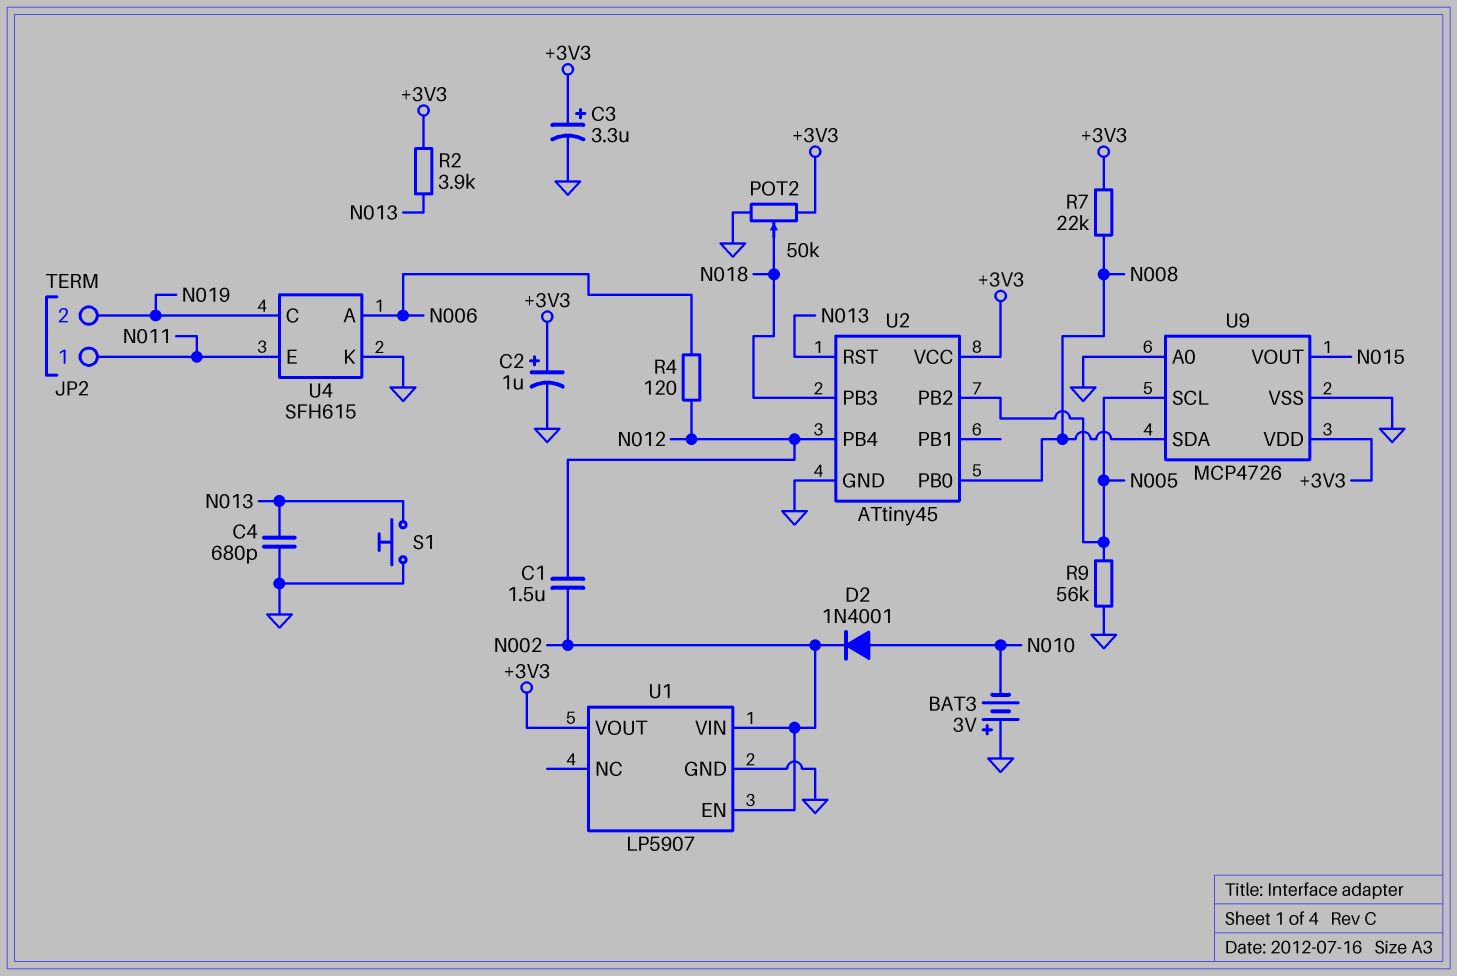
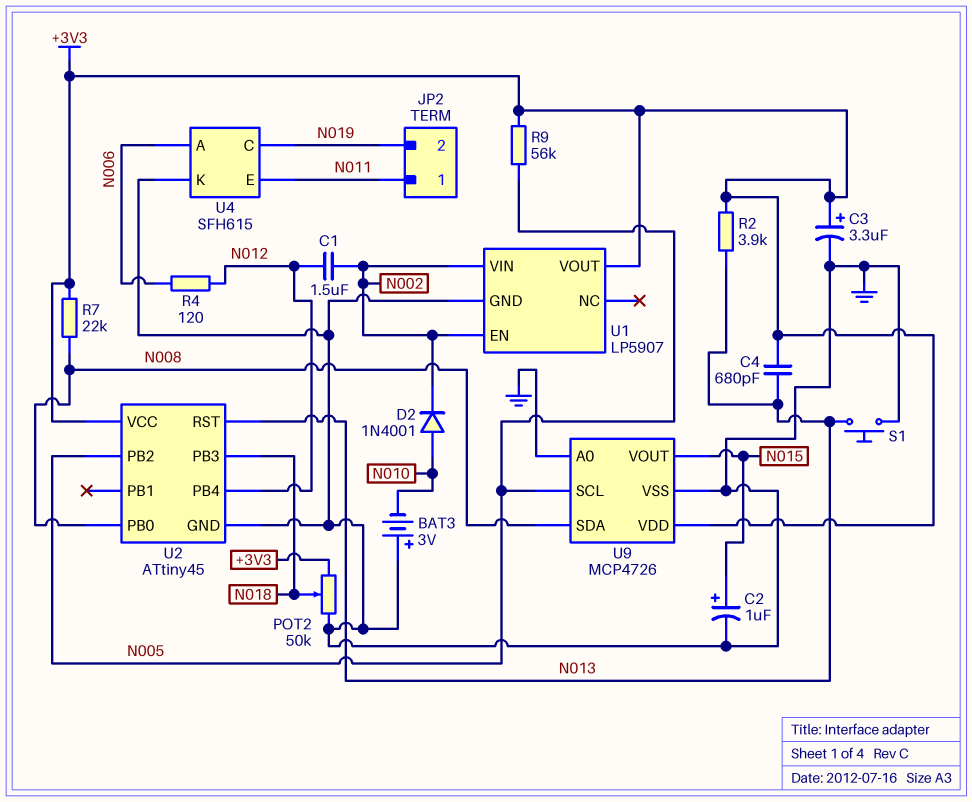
C2: 1uF (plus +3V3, minus GND) -> 1uF (plus N015, minus GND)
C4: 680pF (GND, N013) -> 680pF (+3V3, N013)
R9: 56k (GND, N005) -> 56k (+3V3, N005)

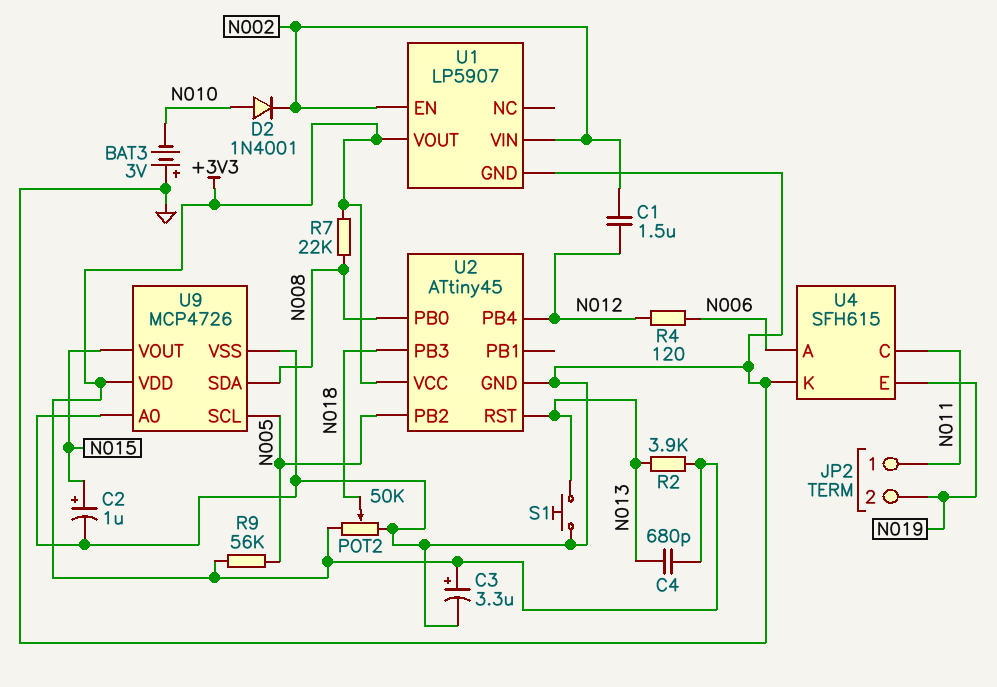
U4 pin C: N019 -> N011
U4 pin E: N011 -> N019

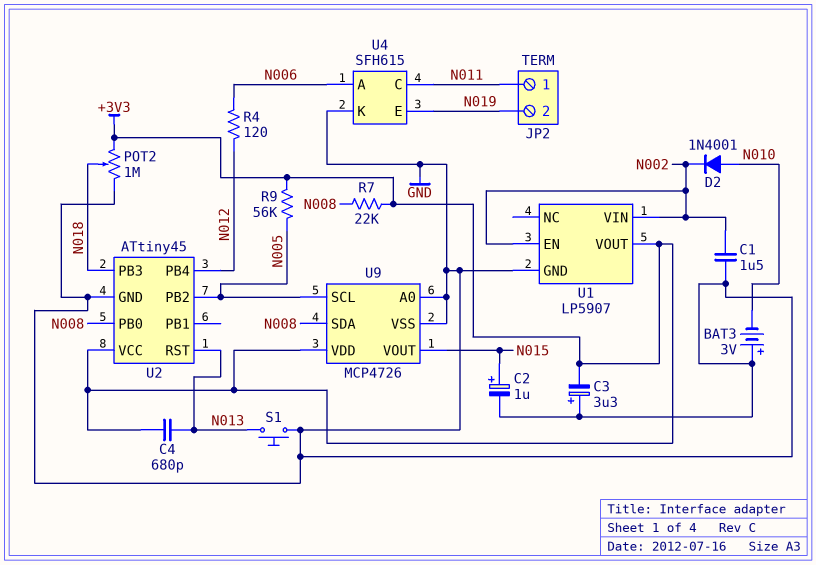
C1: 1.5uF (N002, N012) -> 1.5uF (GND, N002)
C3: 3.3uF (plus +3V3, minus GND) -> 3.3uF (plus GND, minus +3V3)
POT2: 50k (+3V3, GND, wiper N018) -> 1M (+3V3, GND, wiper N018)
R2: 3.9k (+3V3, N013) -> none

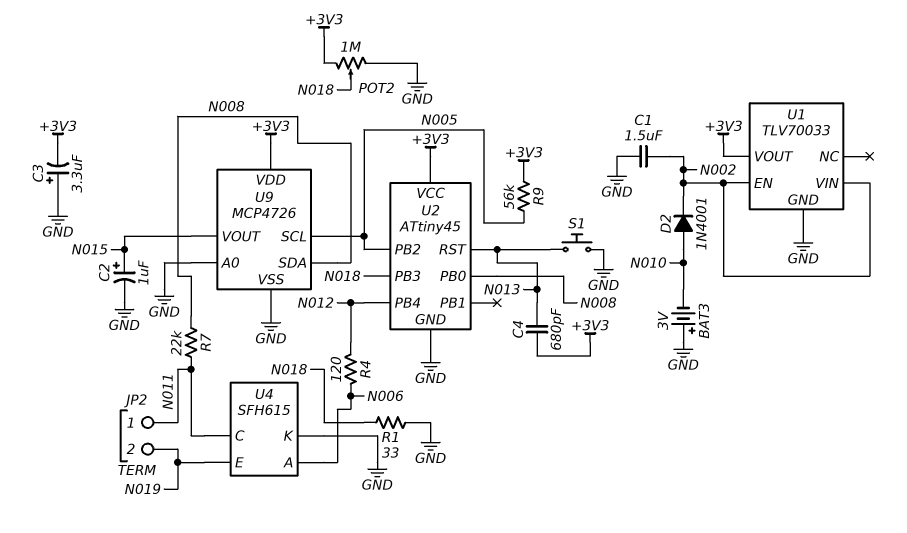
R1: none -> 33 (GND, N018)
R7: 22k (+3V3, N008) -> 22k (N008, N011)
U1: LP5907 -> TLV70033

